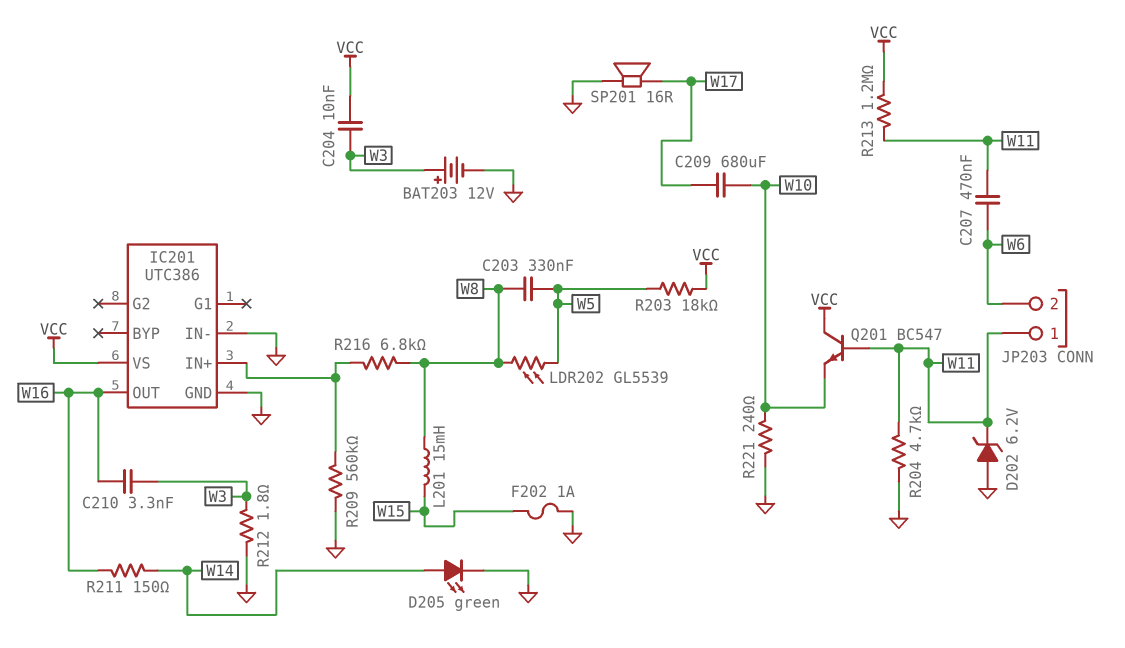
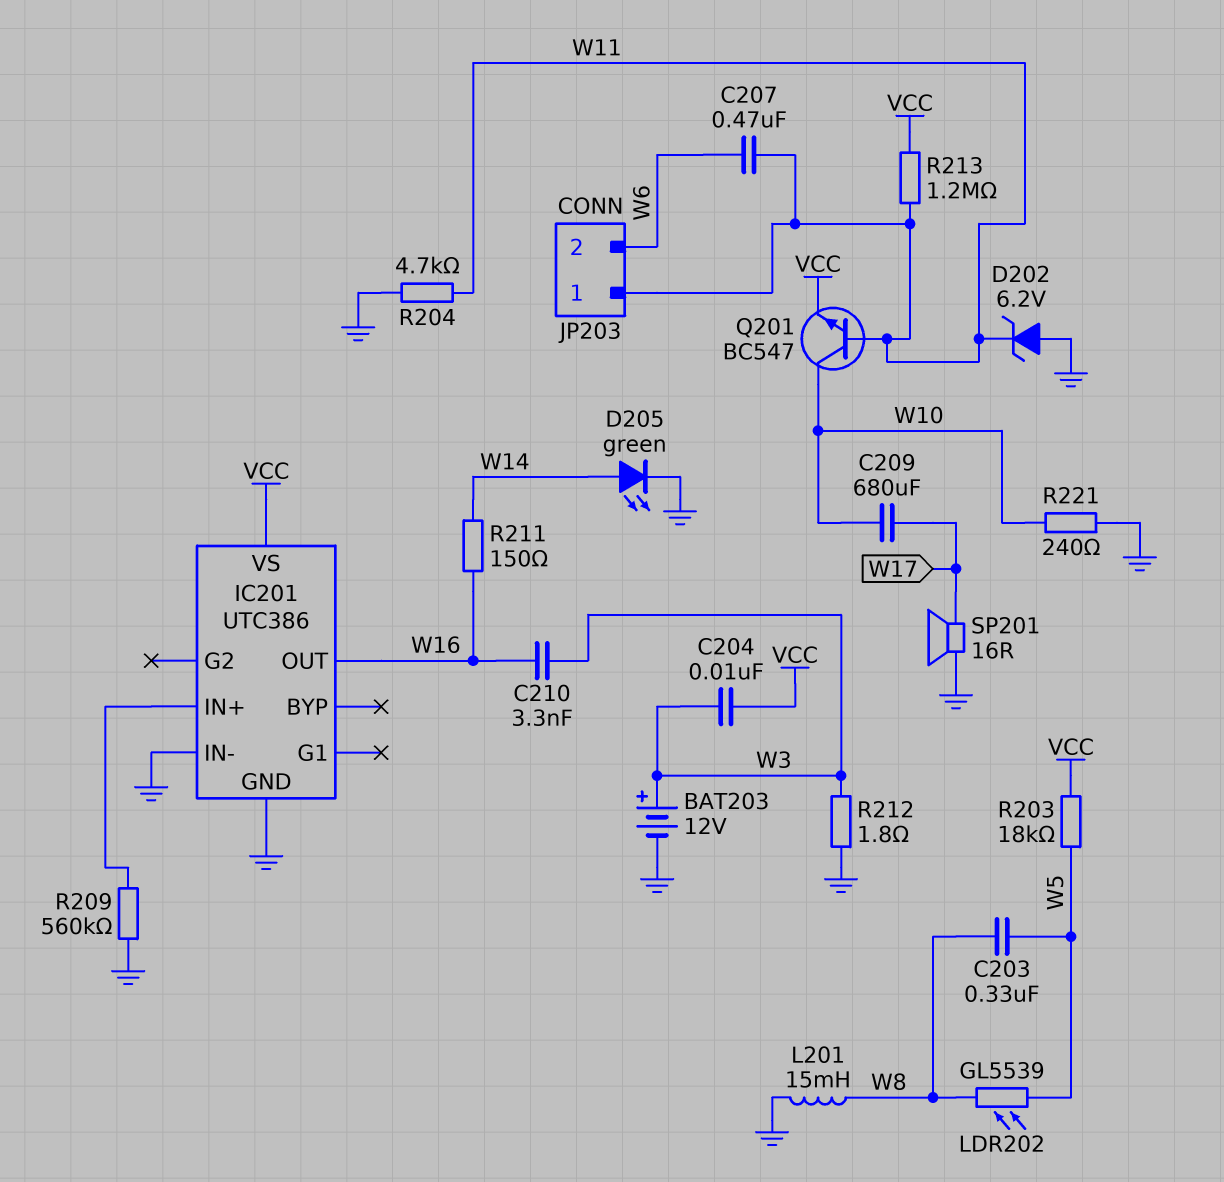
F202: 1A (GND, W15) -> none
L201: 15mH (W8, W15) -> 15mH (GND, W8)
Q201: NPN BC547 (B W11, C VCC, E W10) -> NPN BC547 (B W11, C W10, E VCC)
R216: 6.8k (IC201/IN+, W8) -> none

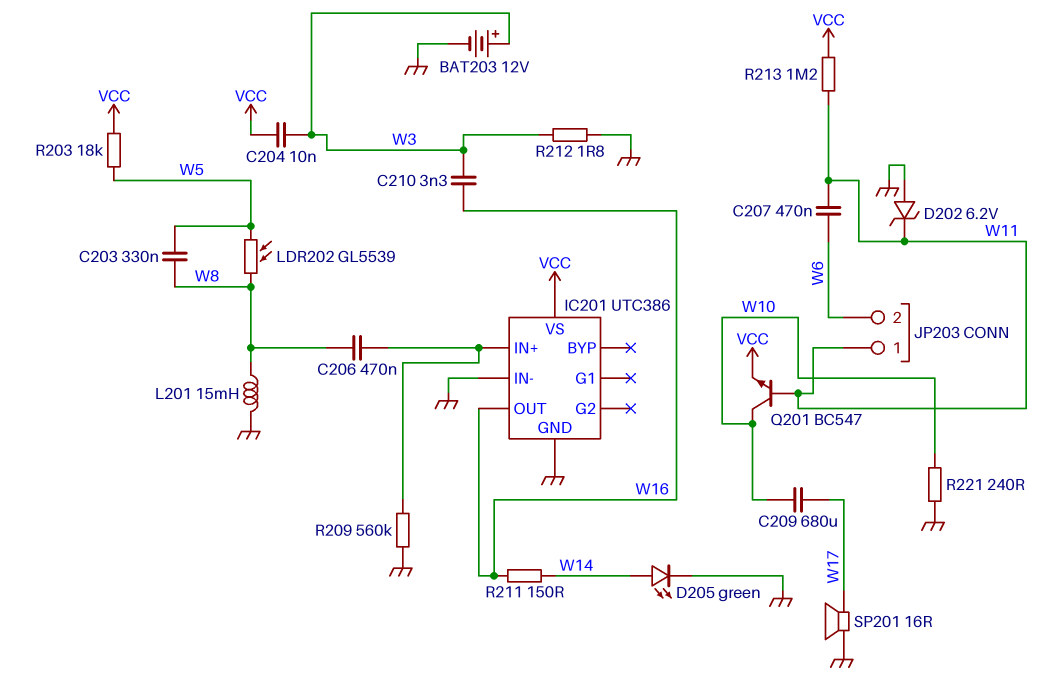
C206: none -> 470nF (IC201/IN+, W8)
R204: 4.7k (GND, W11) -> none

